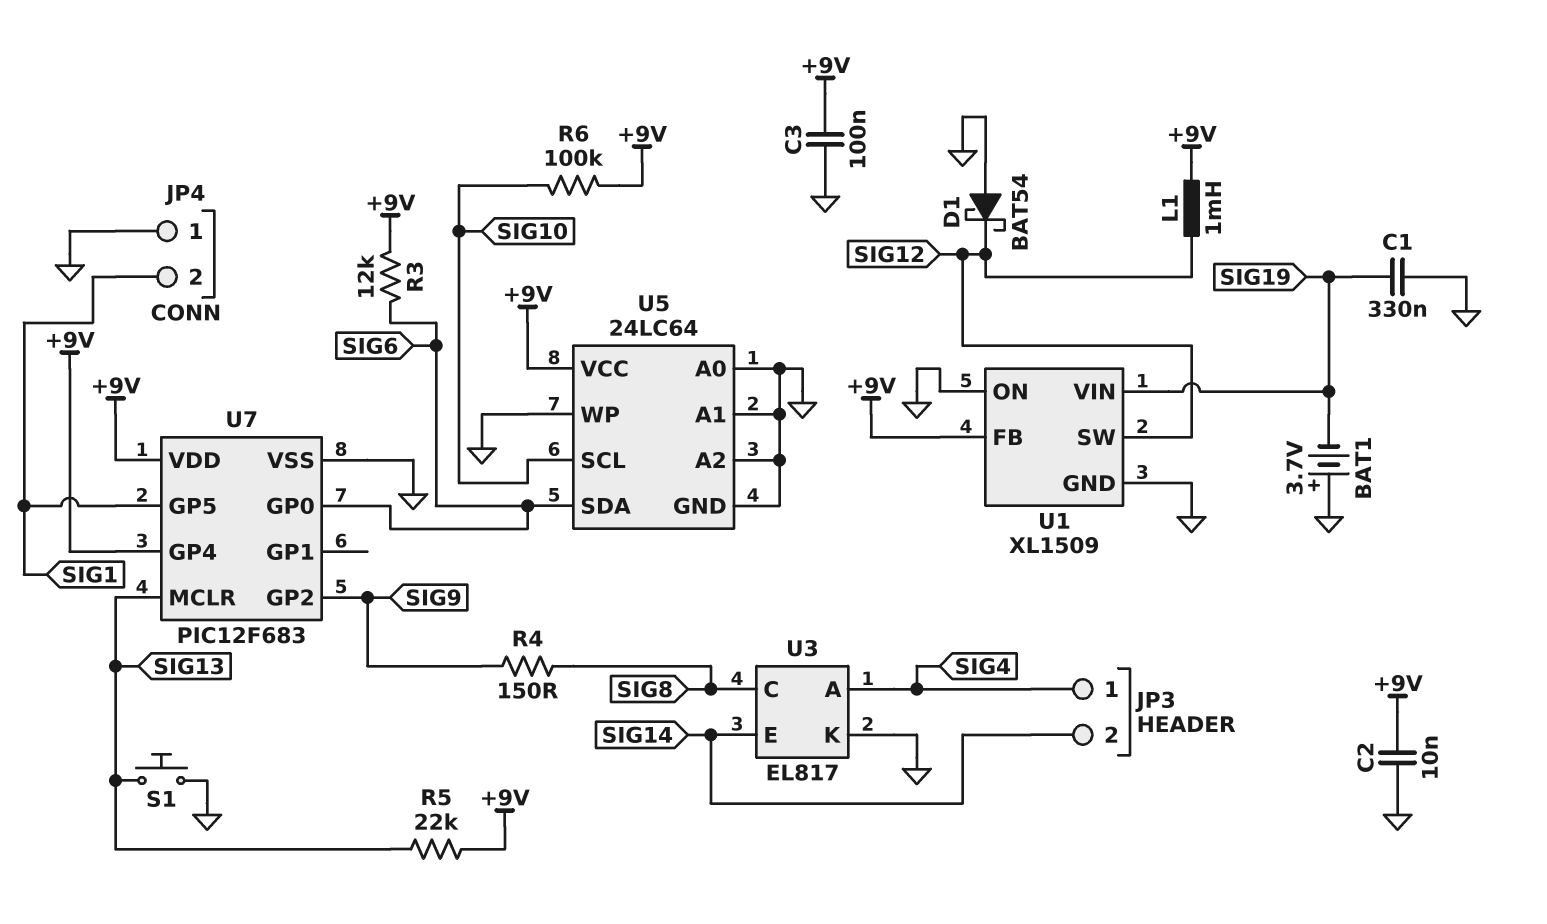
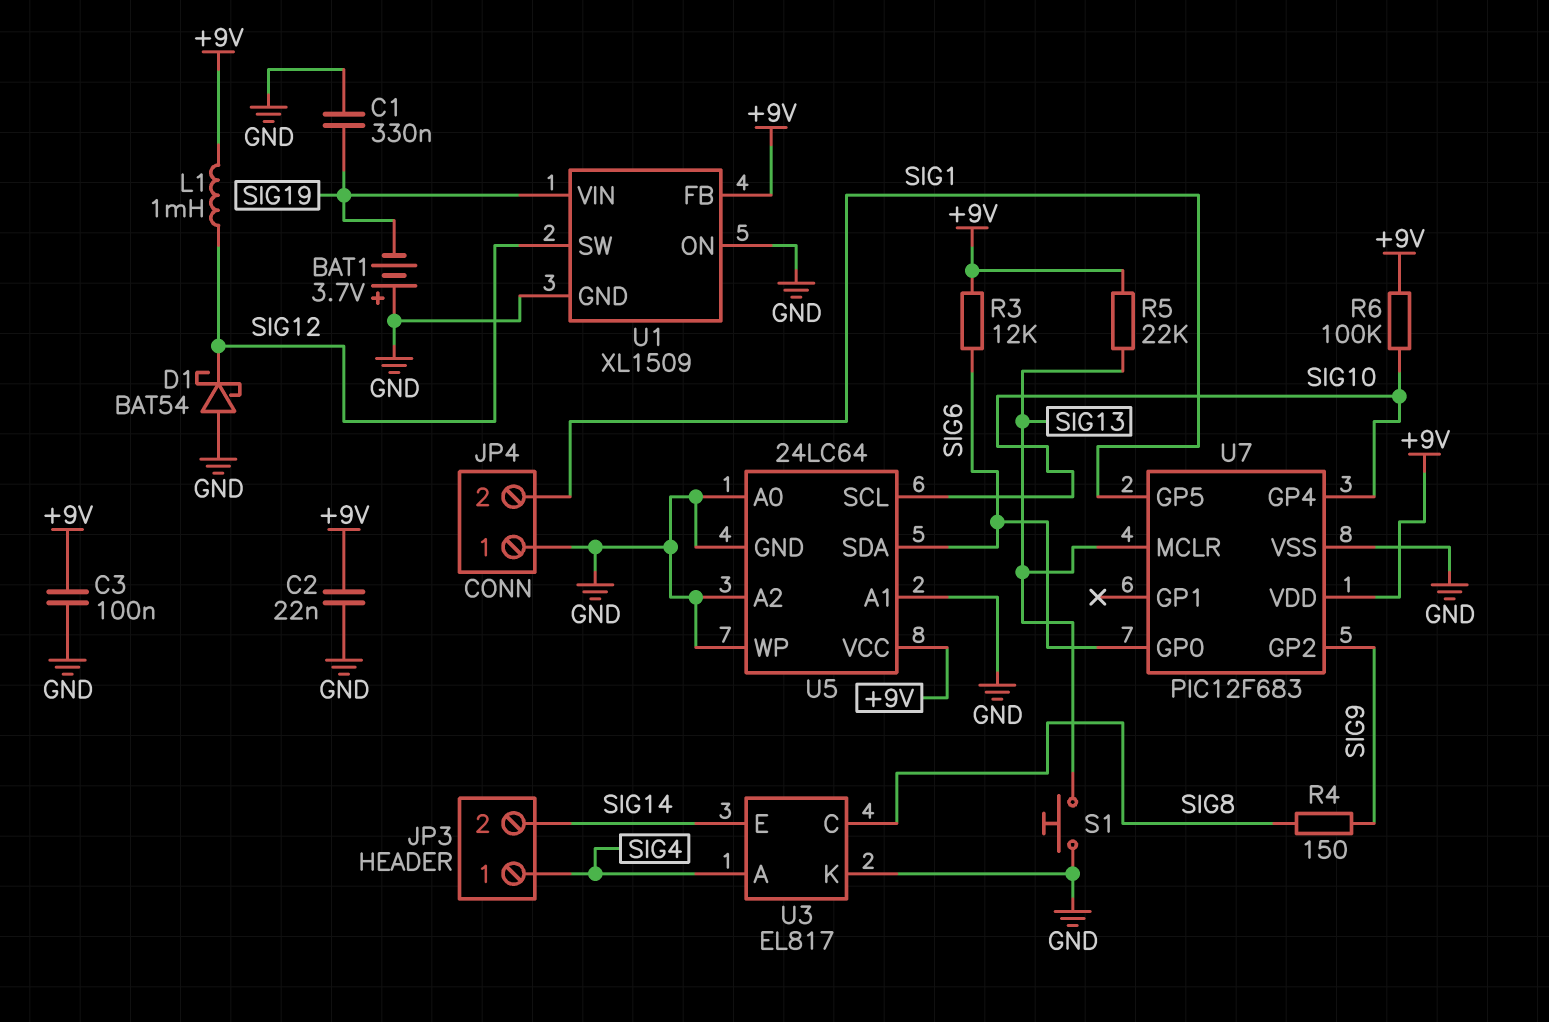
C2: 10nF (+9V, GND) -> 22nF (+9V, GND)
U7 pin GP4: +9V -> SIG10

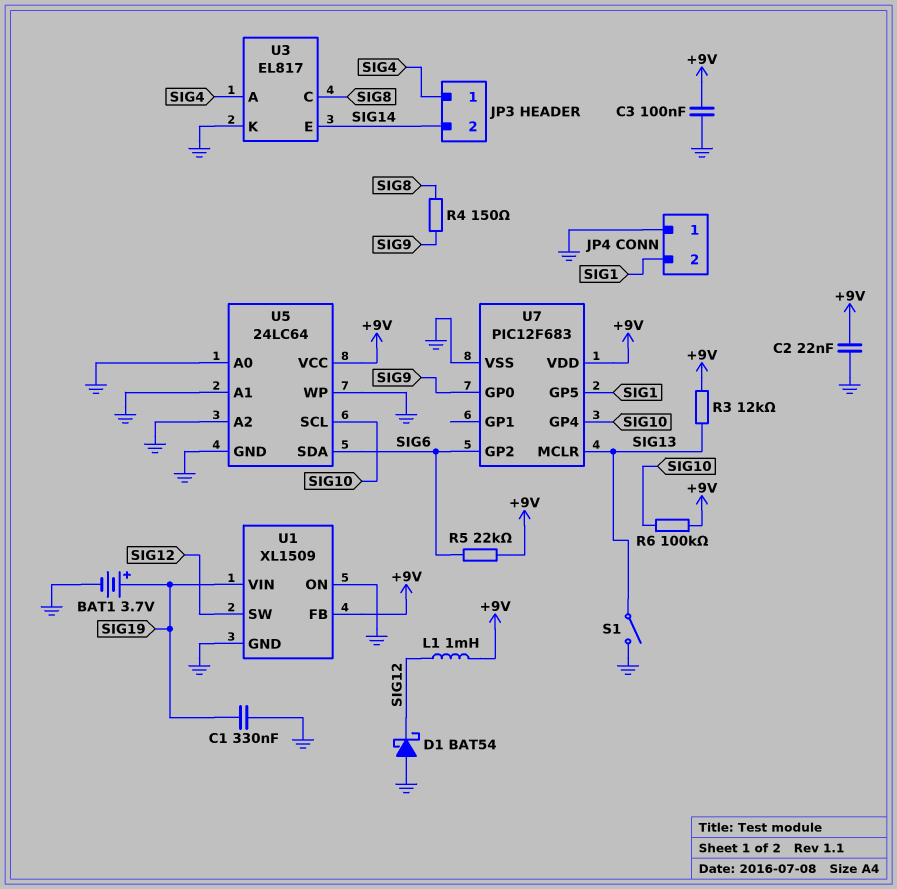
BAT1: 3.7V (plus GND, minus SIG19) -> 3.7V (plus SIG19, minus GND)
R3: 12k (+9V, SIG6) -> 12k (+9V, SIG13)
R5: 22k (+9V, SIG13) -> 22k (+9V, SIG6)
S1: button (GND, SIG13) -> switch (GND, SIG13)
U7 pin GP0: SIG6 -> SIG9
U7 pin GP2: SIG9 -> SIG6

